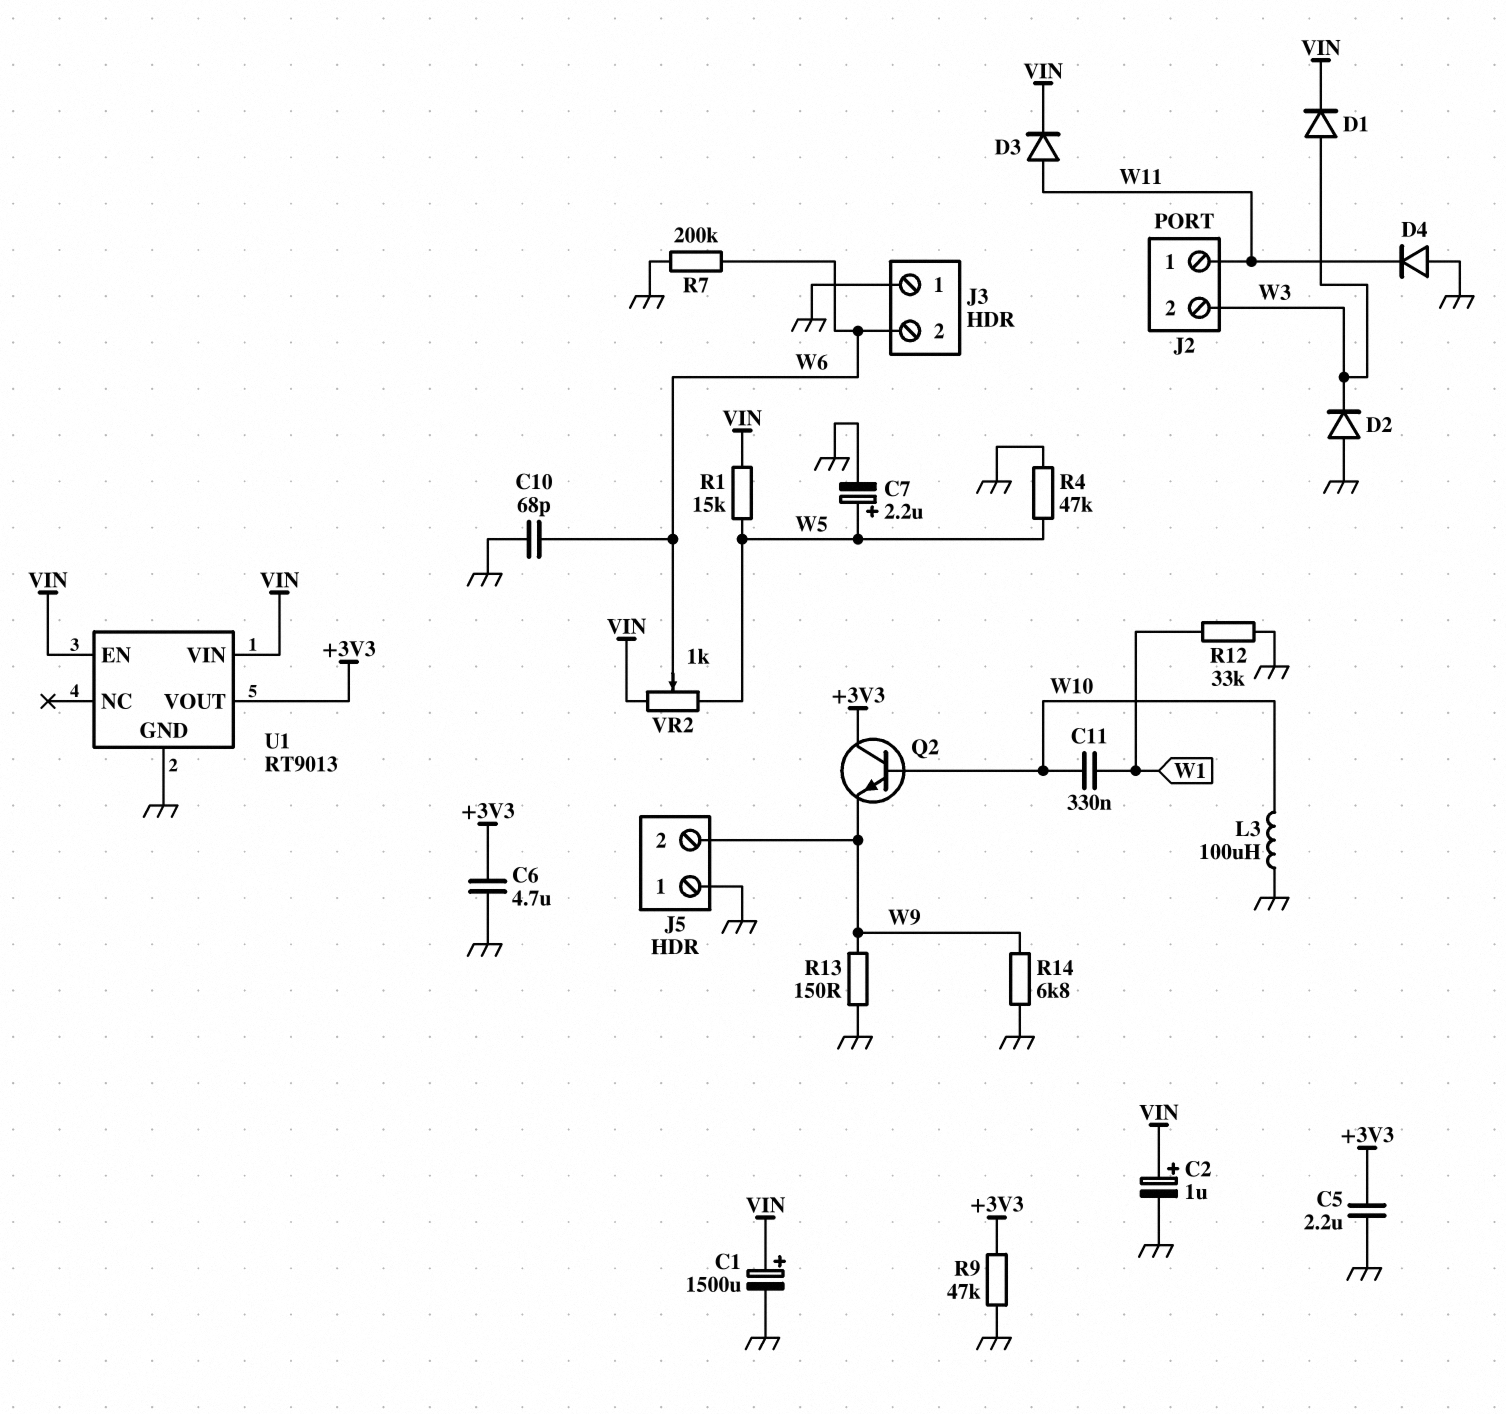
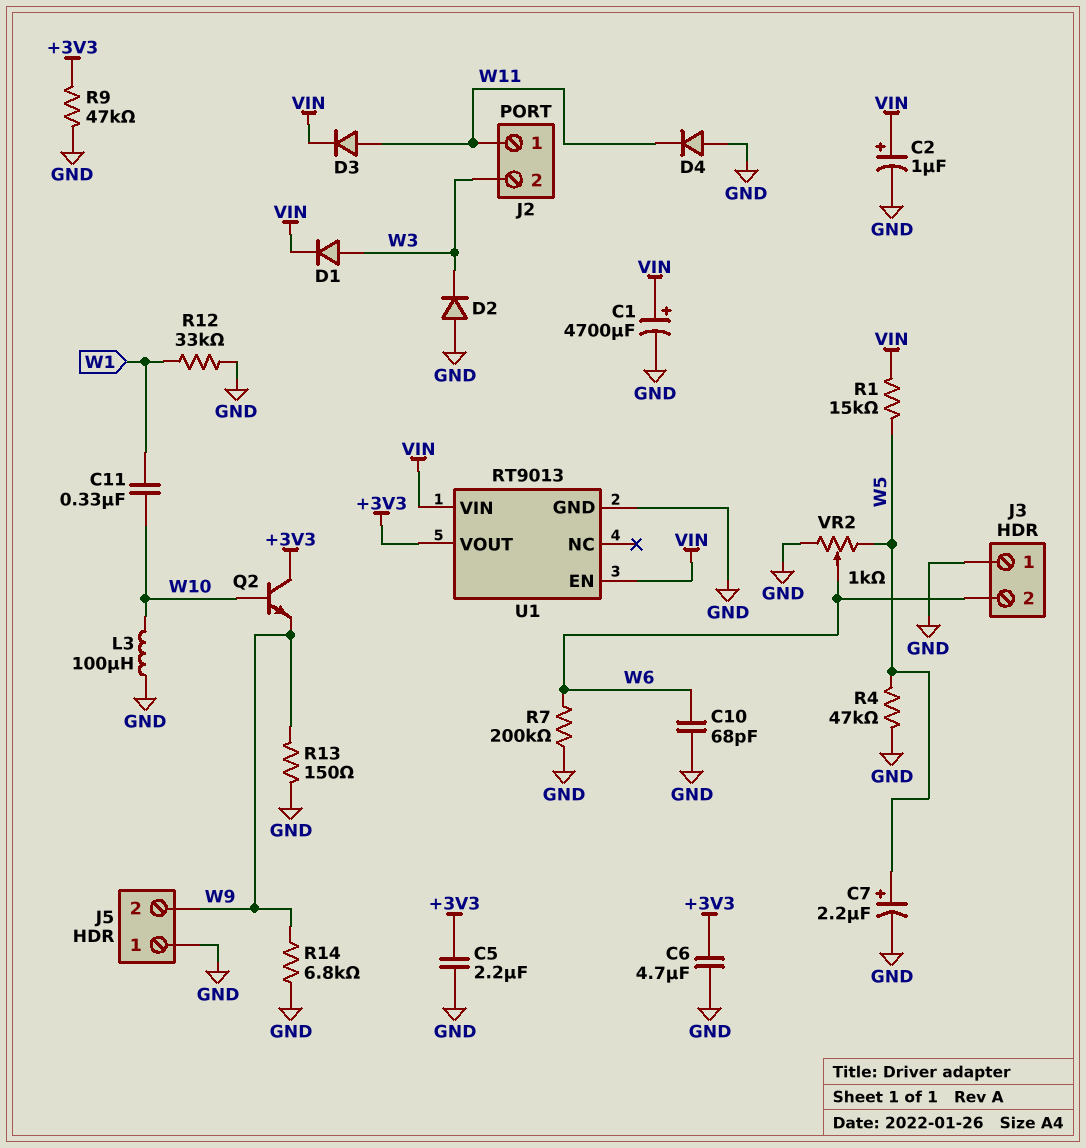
C1: 1500uF (plus VIN, minus GND) -> 4700uF (plus VIN, minus GND)
VR2: 1k (VIN, W5, wiper W6) -> 1k (GND, W5, wiper W6)

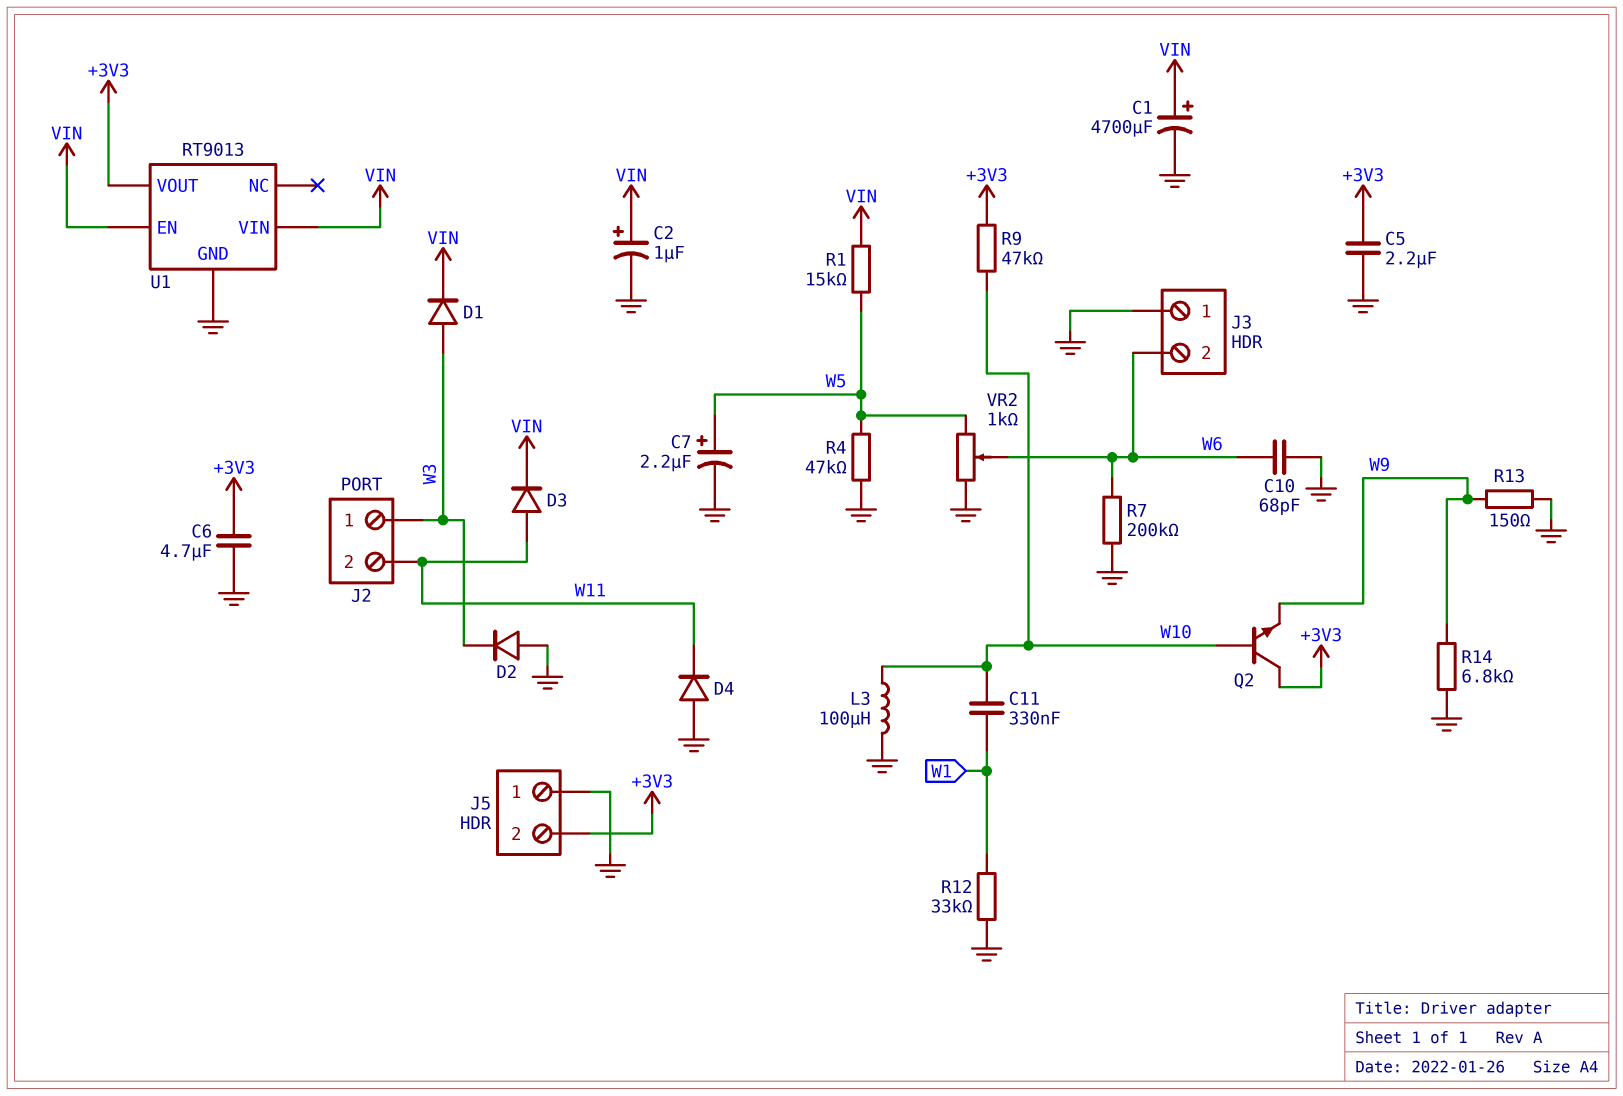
J2 pin 1: W11 -> W3
J2 pin 2: W3 -> W11
J5 pin 2: W9 -> +3V3
R9: 47k (+3V3, GND) -> 47k (+3V3, W10)

